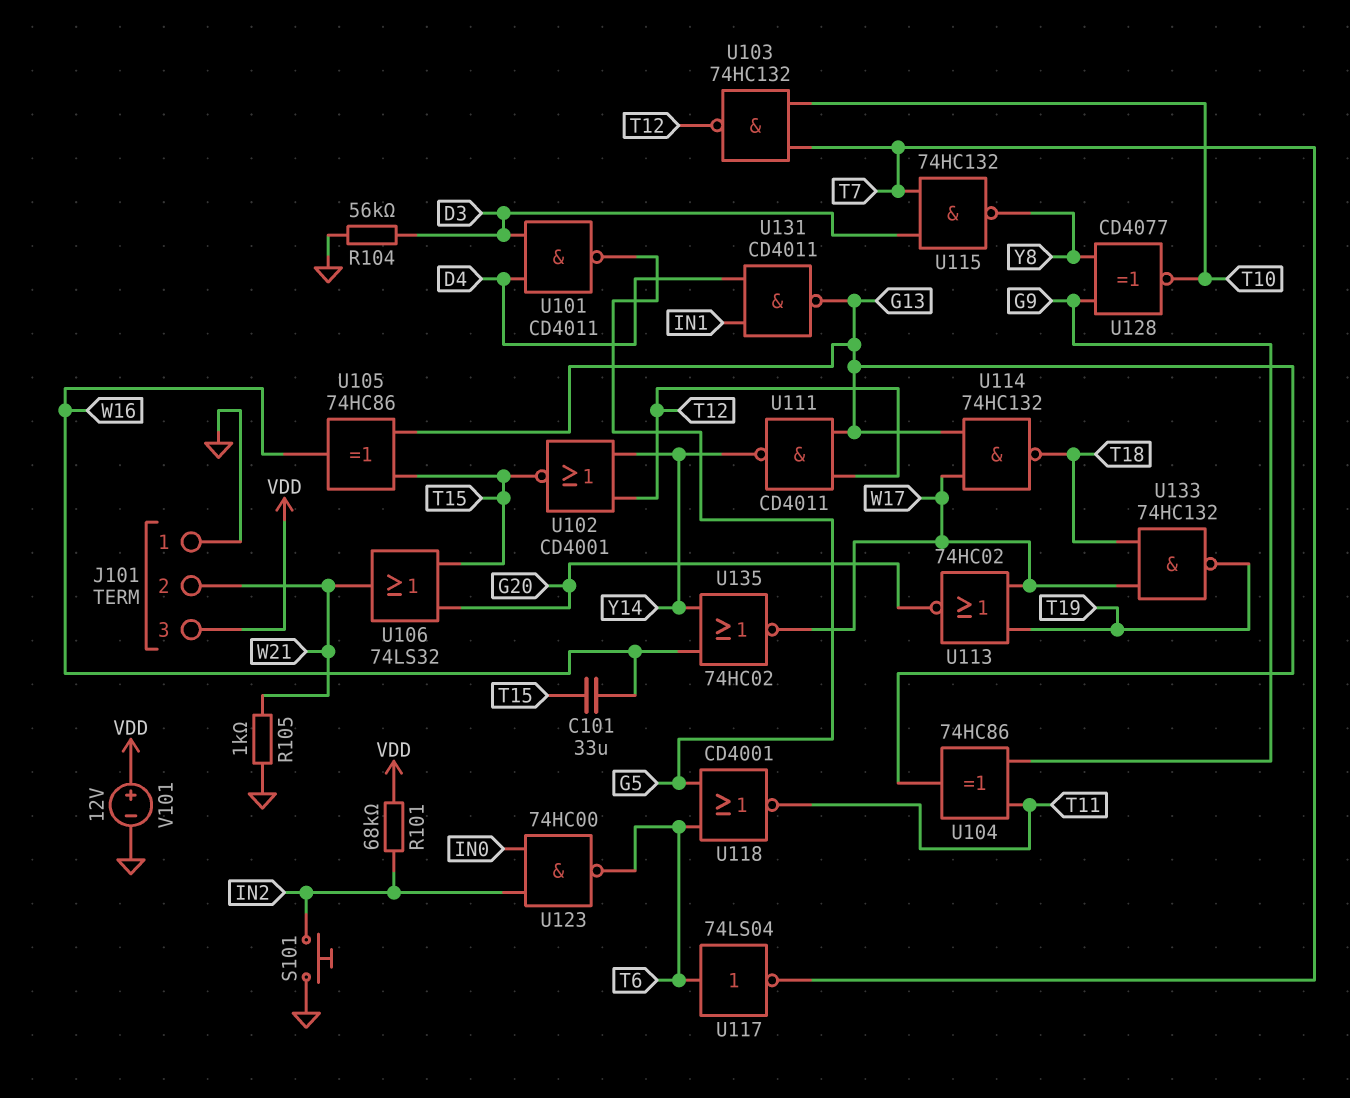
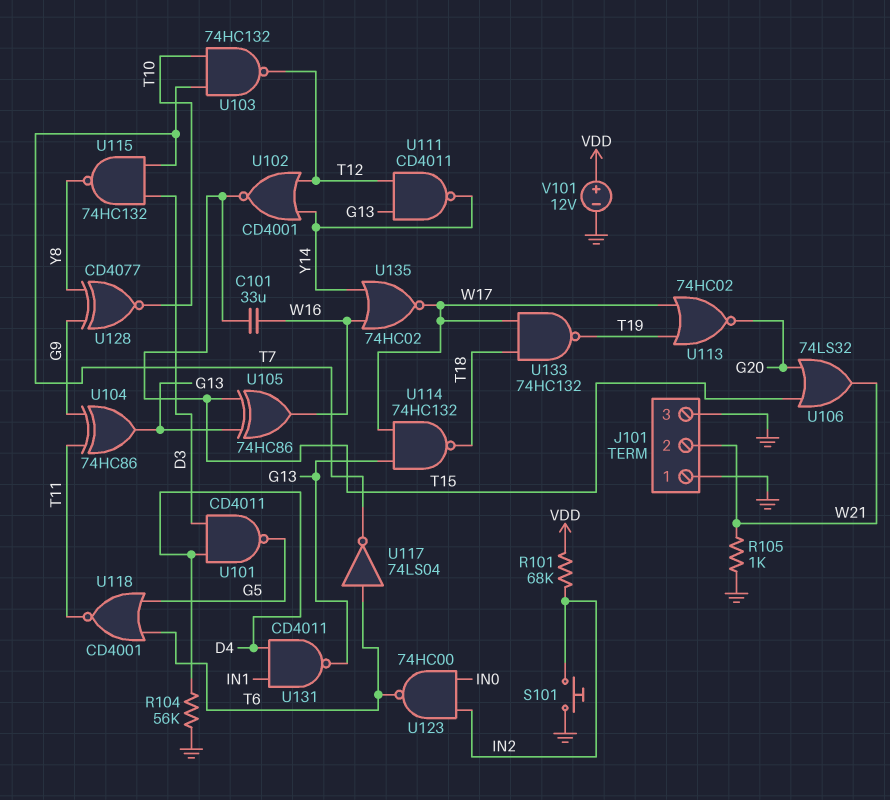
J101 pin 3: VDD -> GND
R104: 56k (D3, GND) -> 56k (D4, GND)

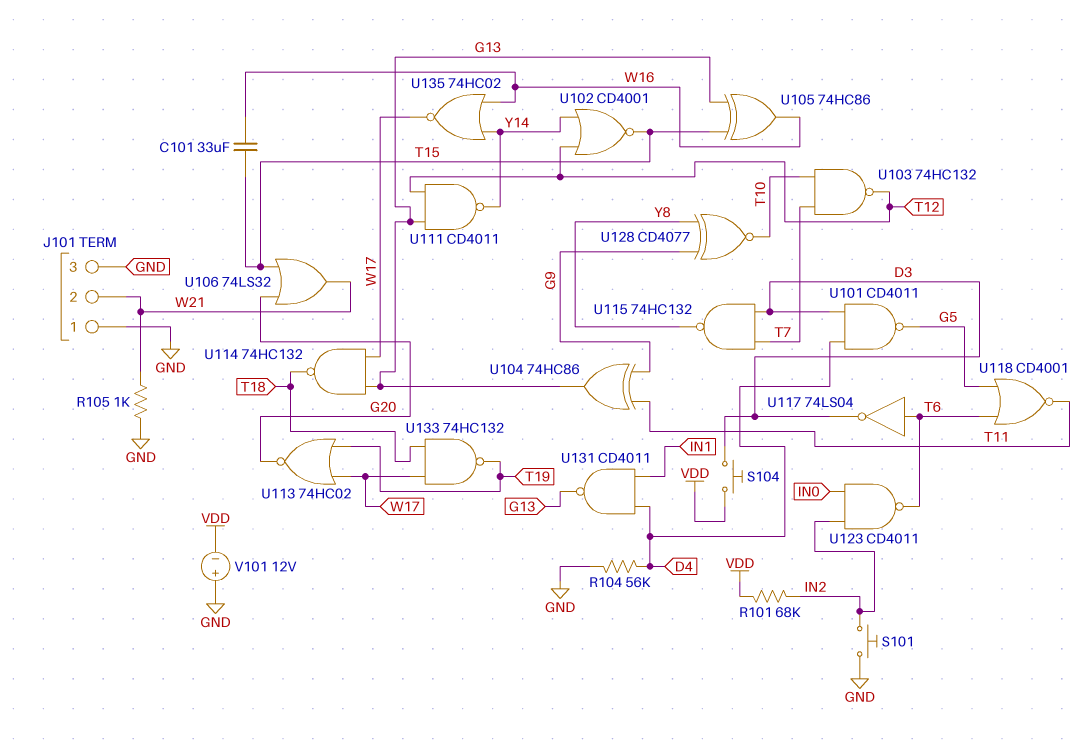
S104: none -> button (D3, VDD)
U117: NOT 74LS04 (in T6, out T7) -> NOT 74LS04 (in T6, out D3)
U123: NAND 74HC00 (in IN0, in IN2, out T6) -> NAND CD4011 (in IN0, in IN2, out T6)
V101: 12V (plus VDD, minus GND) -> 12V (plus GND, minus VDD)

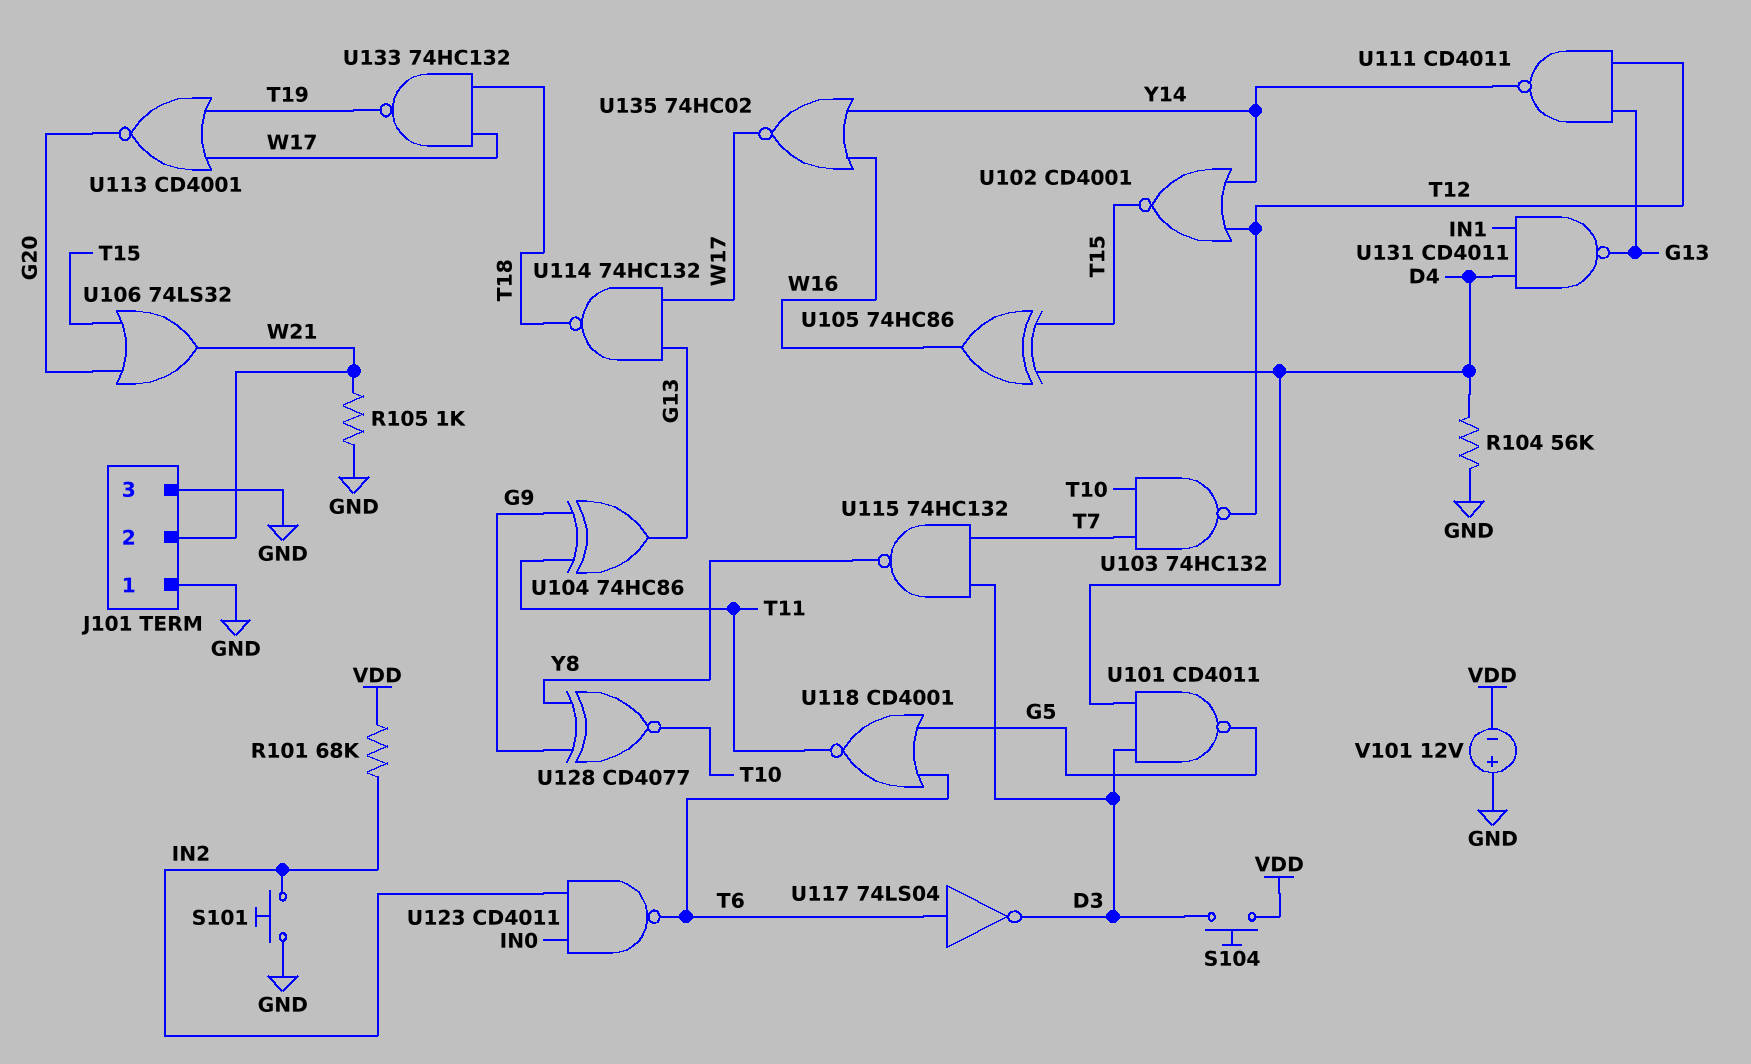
C101: 33uF (T15, W16) -> none
U105: XOR 74HC86 (in G13, in T15, out W16) -> XOR 74HC86 (in D4, in T15, out W16)
U113: NOR 74HC02 (in T19, in W17, out G20) -> NOR CD4001 (in T19, in W17, out G20)

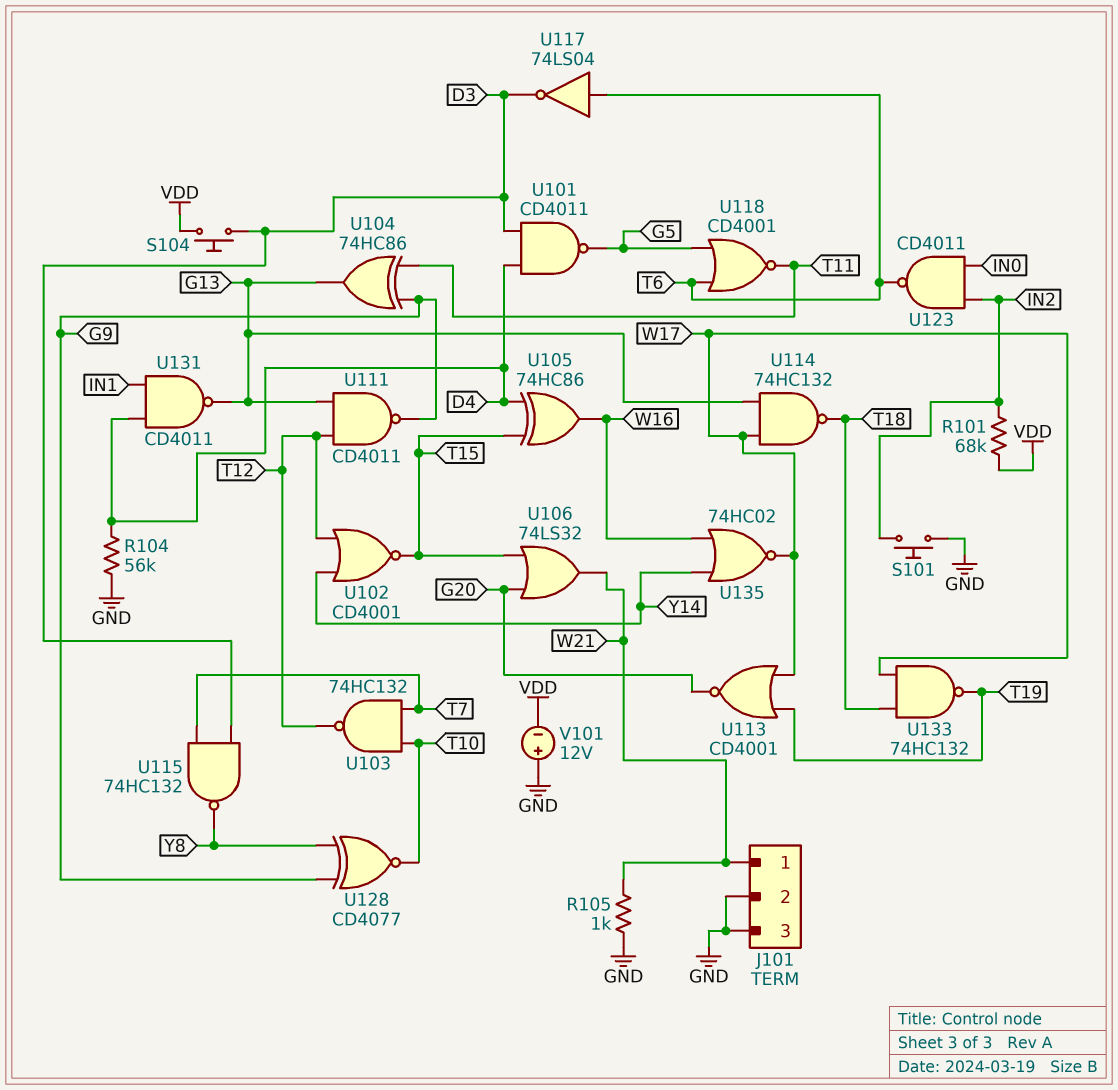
J101 pin 1: GND -> W21
J101 pin 2: W21 -> GND
U111: NAND CD4011 (in G13, in T12, out Y14) -> NAND CD4011 (in G13, in T12, out G9)

